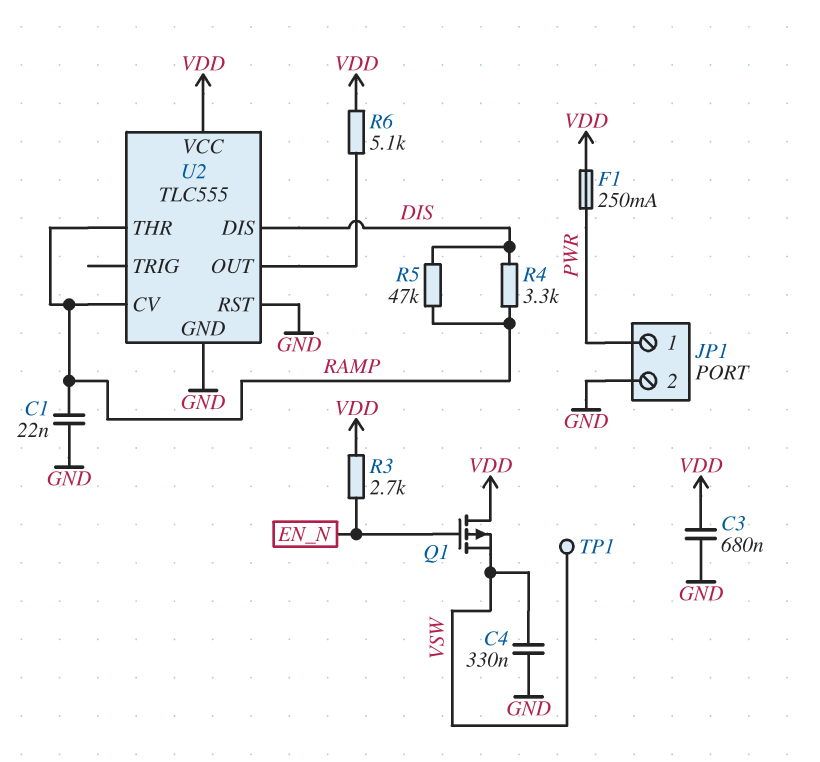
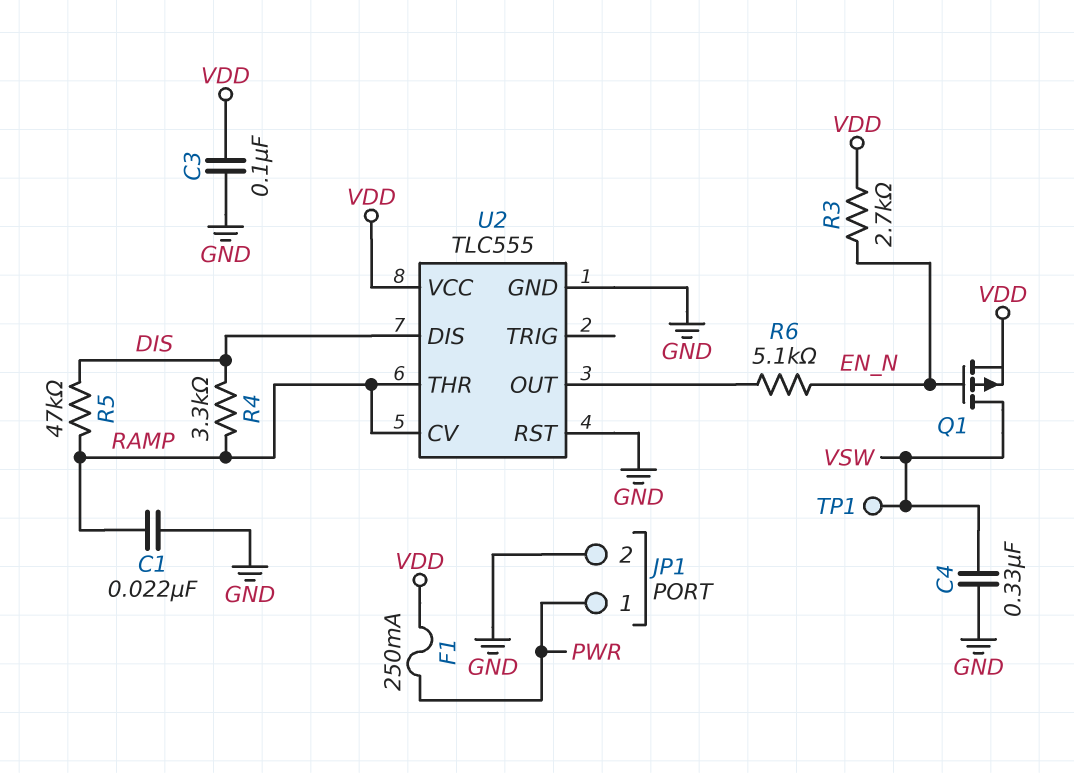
C3: 680nF (GND, VDD) -> 100nF (GND, VDD)
Q1: PMOS (G EN_N, D VDD, S VSW) -> PMOS (G EN_N, D VSW, S VDD)
R6: 5.1k (U2/OUT, VDD) -> 5.1k (EN_N, U2/OUT)

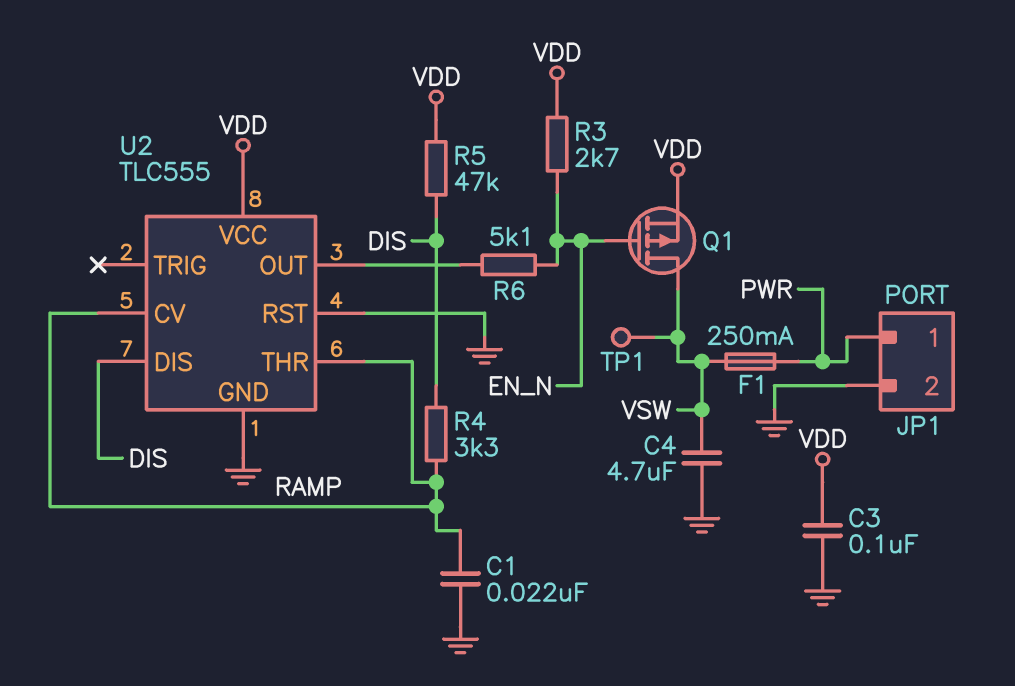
C4: 330nF (GND, VSW) -> 4.7uF (GND, VSW)
F1: 250mA (PWR, VDD) -> 250mA (PWR, VSW)
R5: 47k (DIS, RAMP) -> 47k (DIS, VDD)

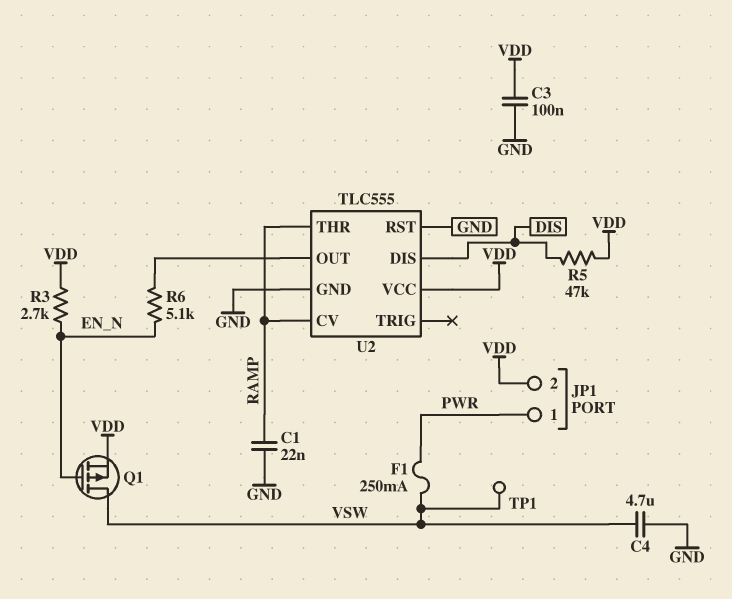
JP1 pin 2: GND -> VDD
R4: 3.3k (DIS, RAMP) -> none

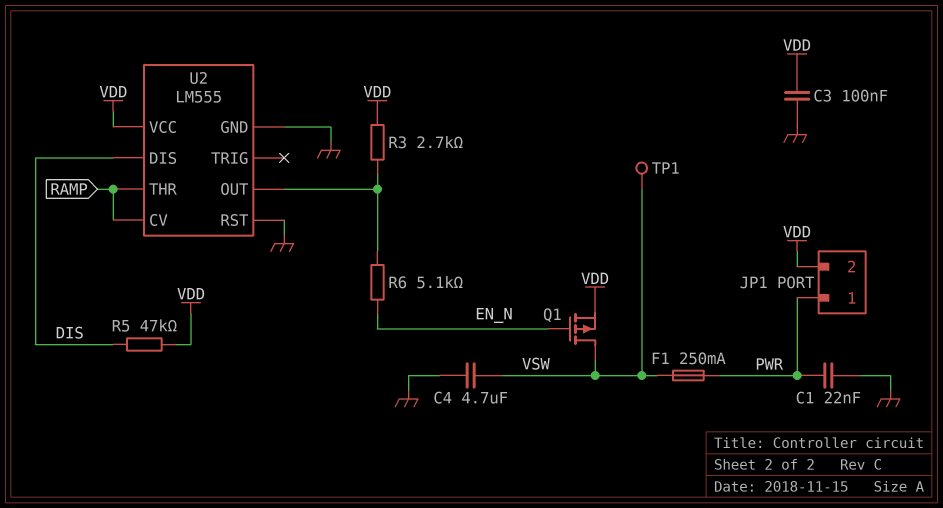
C1: 22nF (GND, RAMP) -> 22nF (GND, PWR)
R3: 2.7k (EN_N, VDD) -> 2.7k (U2/OUT, VDD)
U2: TLC555 -> LM555

